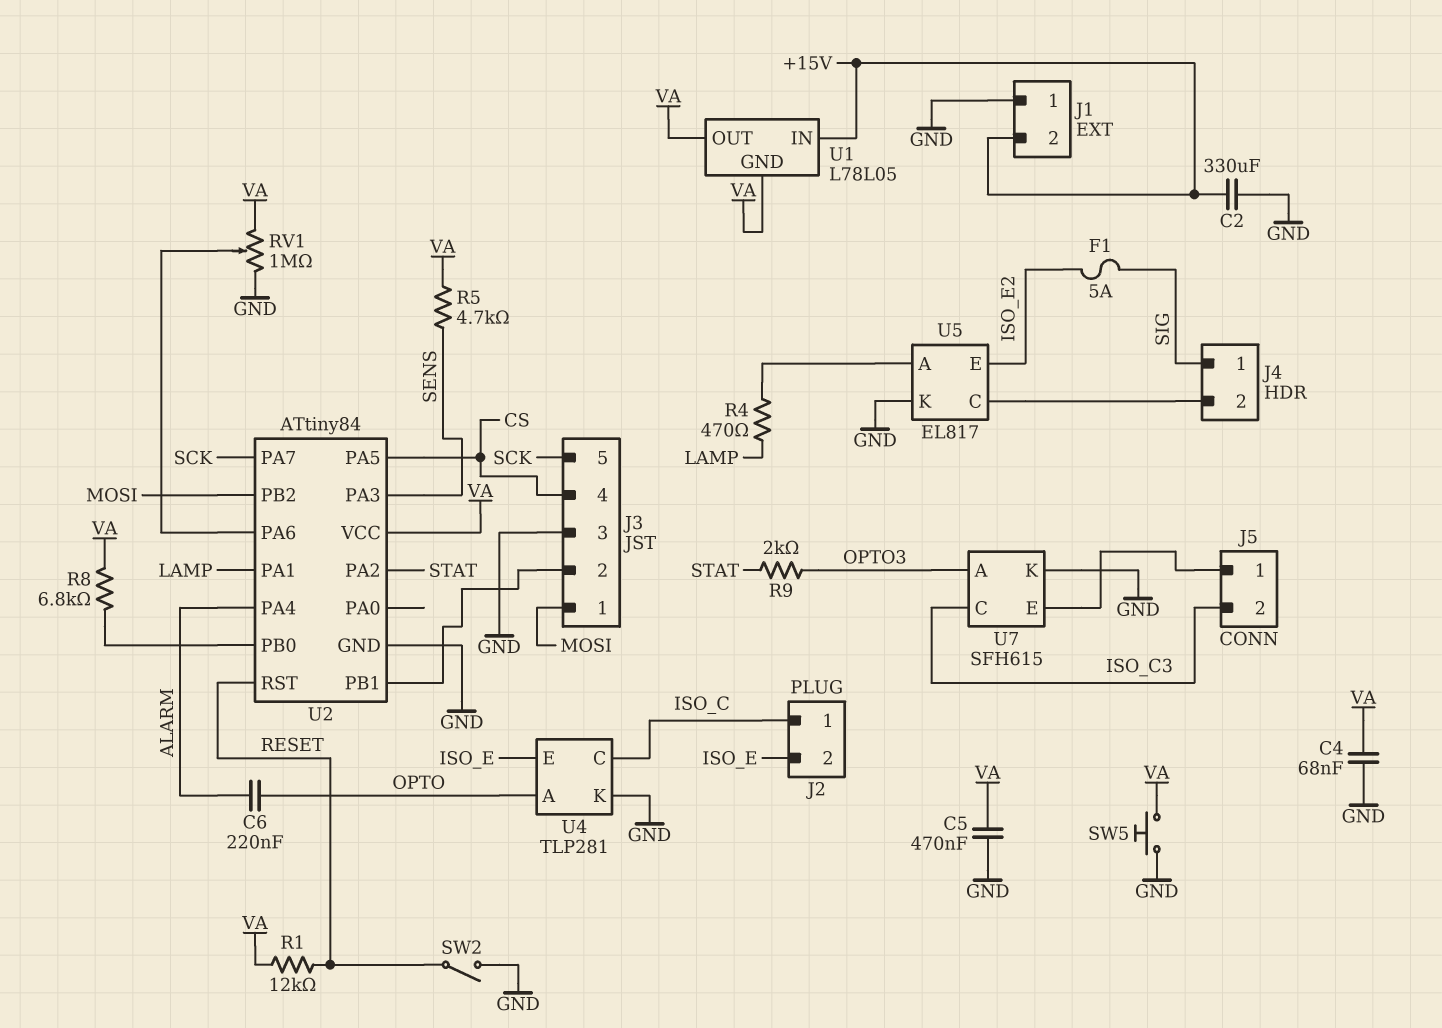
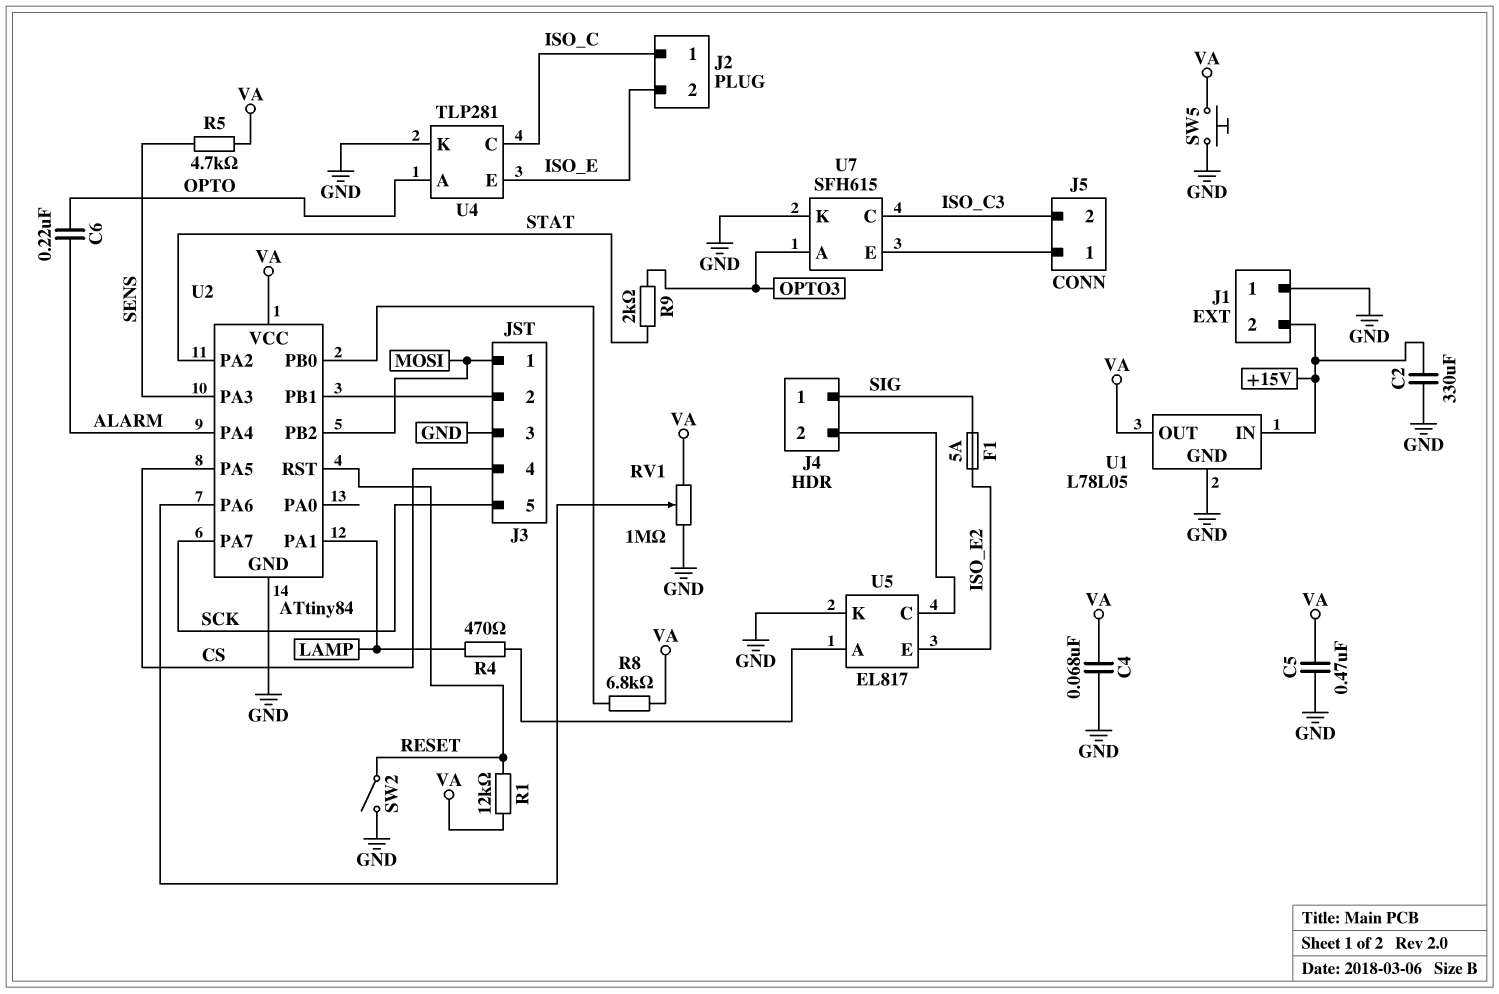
U1 pin GND: VA -> GND

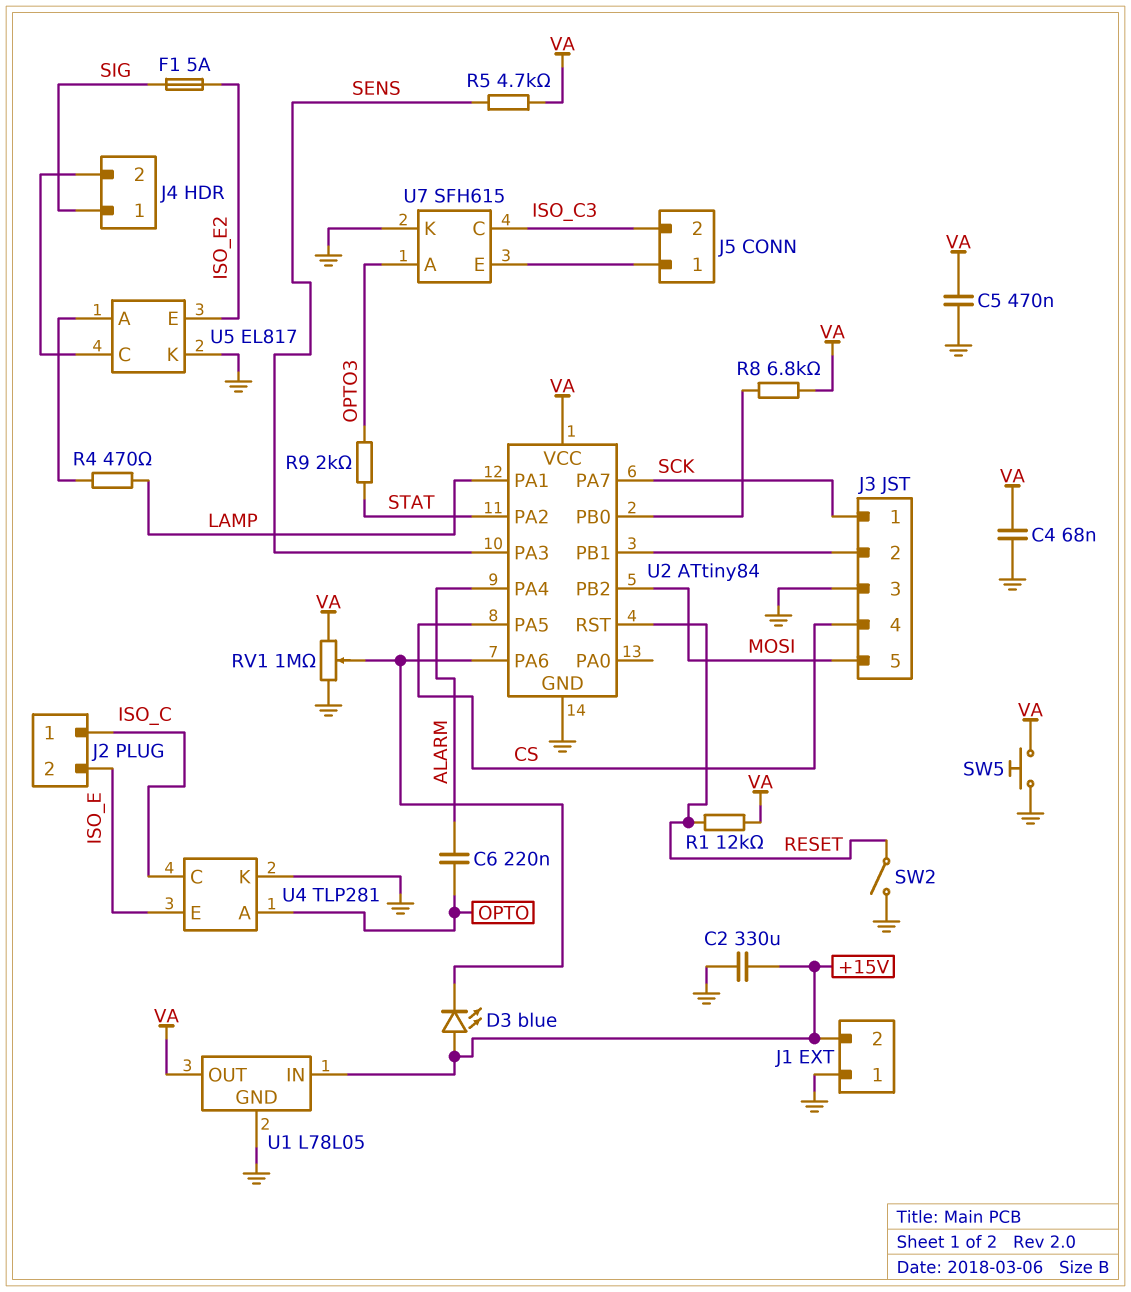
D3: none -> LED blue (A +15V, K U2/PA6)
J3 pin 1: MOSI -> SCK
J3 pin 5: SCK -> MOSI

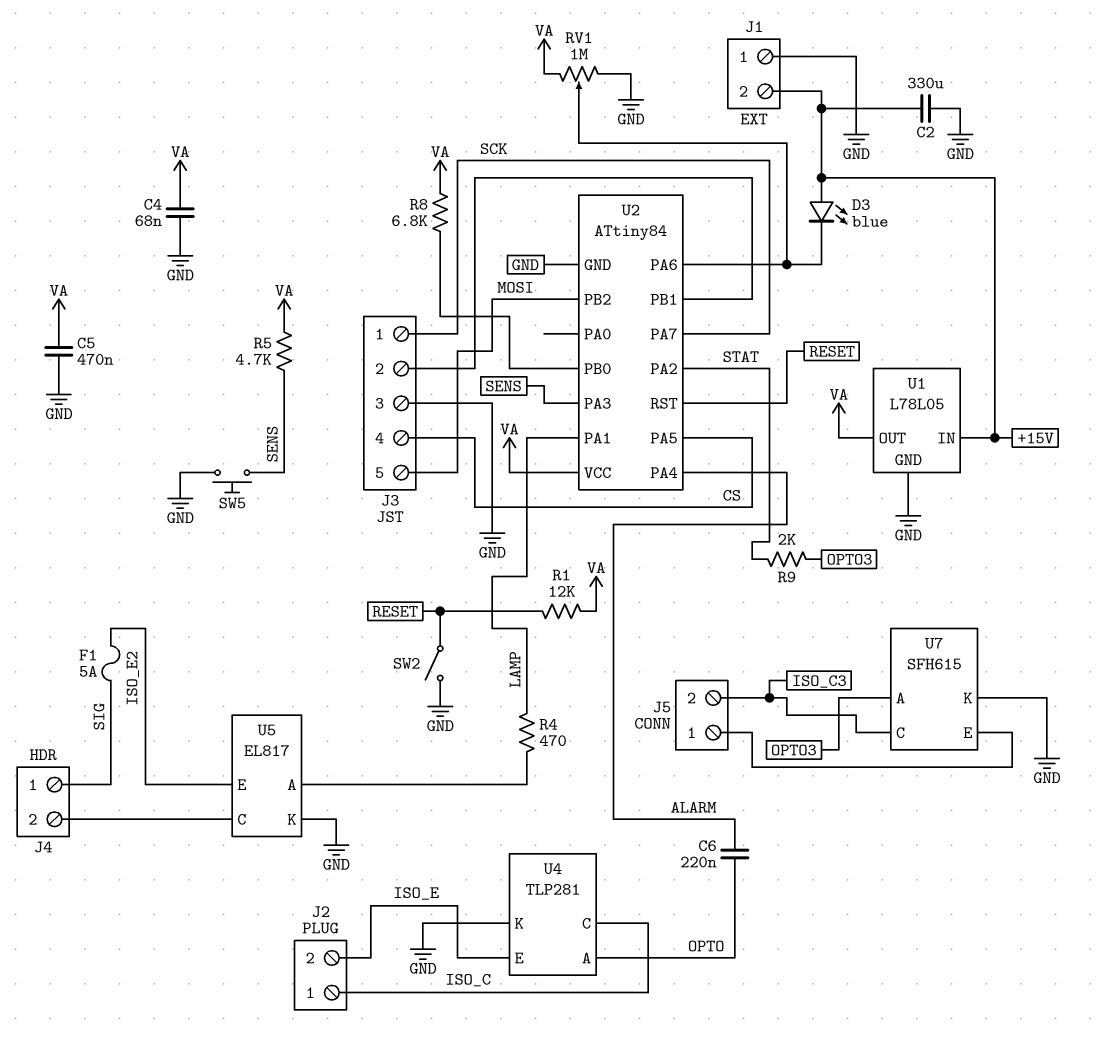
SW5: button (GND, VA) -> button (GND, SENS)

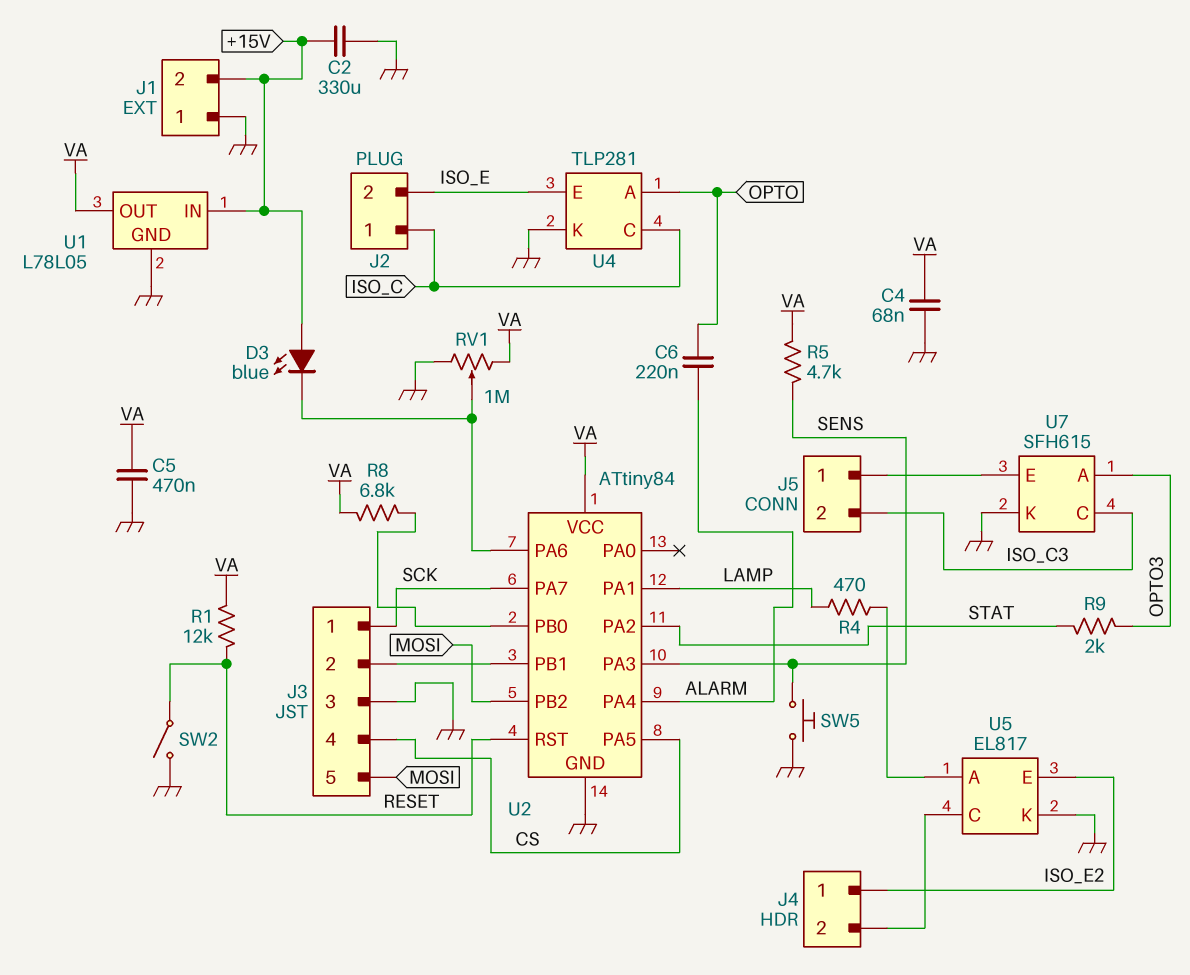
F1: 5A (ISO_E2, SIG) -> none
J4 pin 1: SIG -> ISO_E2

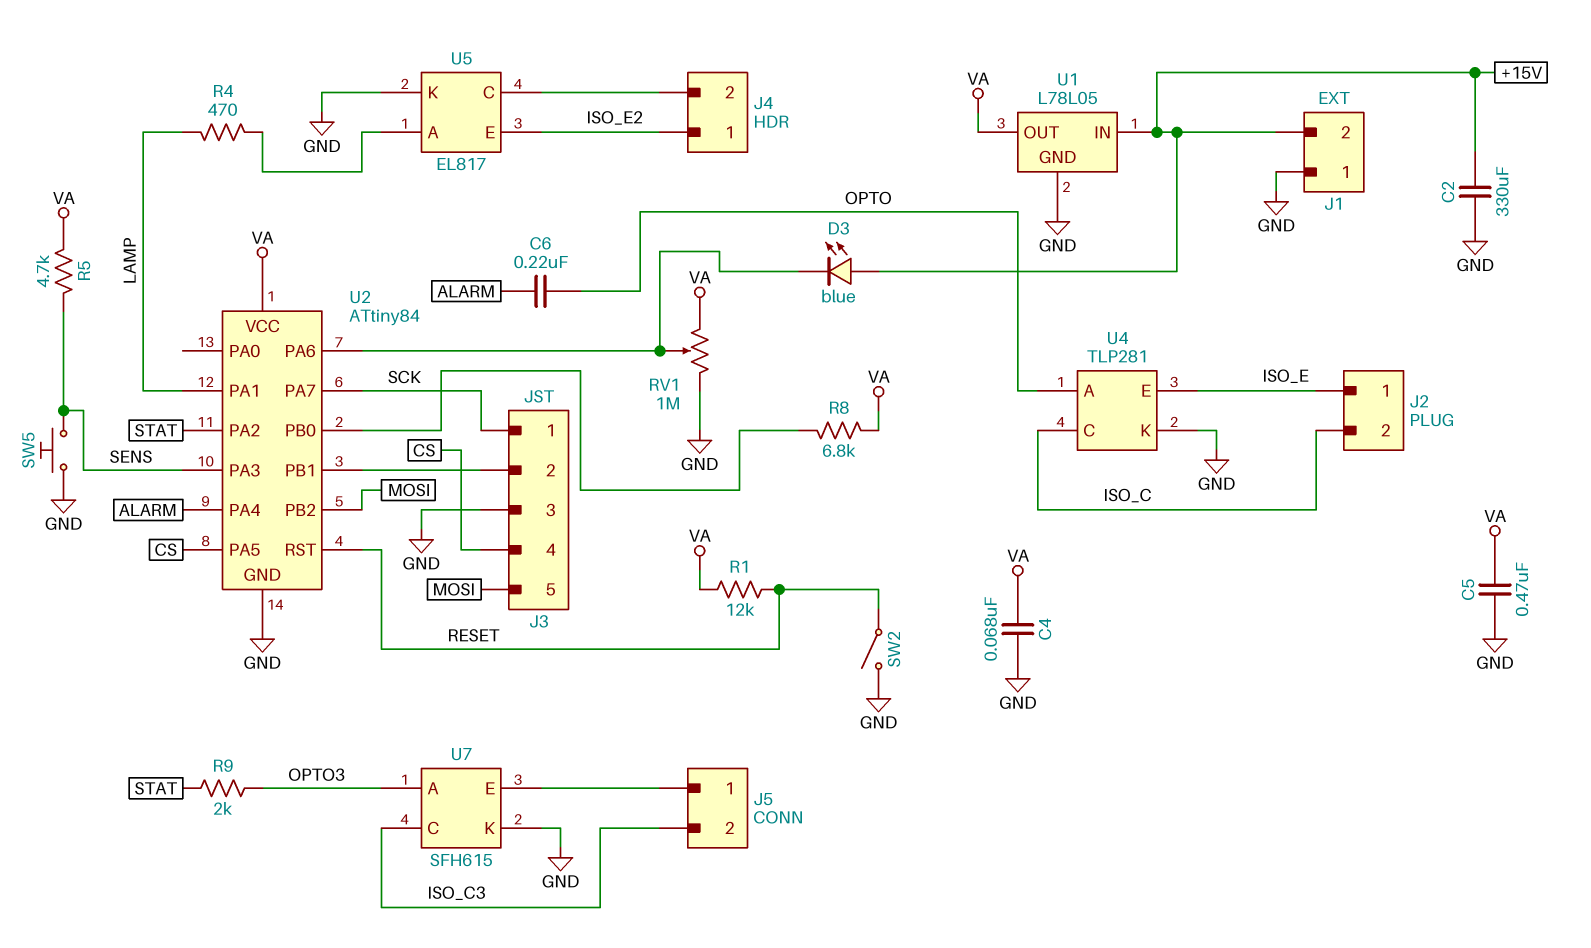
J2 pin 1: ISO_C -> ISO_E
J2 pin 2: ISO_E -> ISO_C

